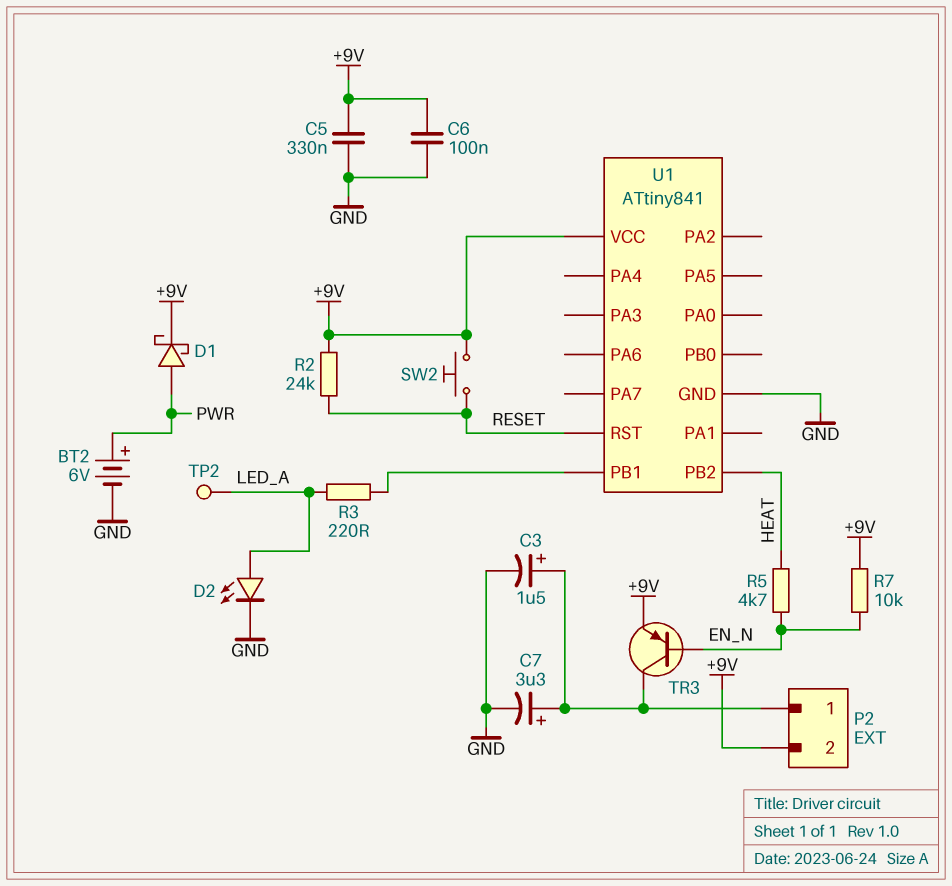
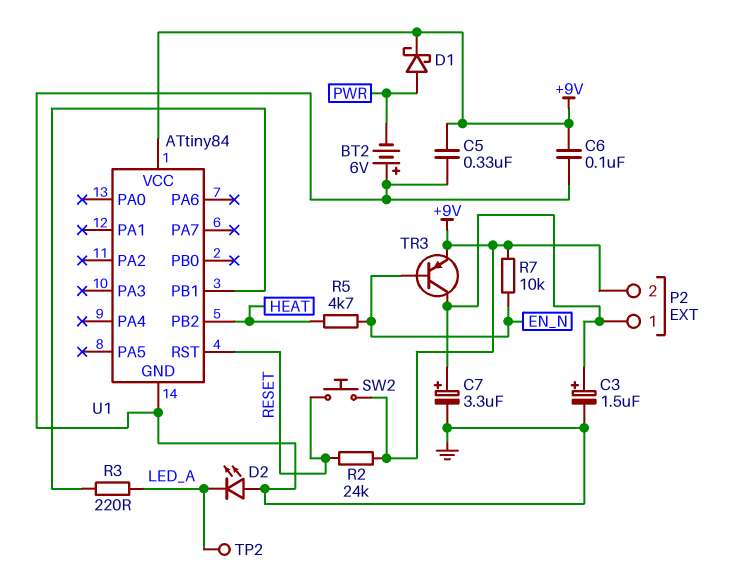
BT2: 6V (plus PWR, minus GND) -> 6V (plus GND, minus PWR)
D2: LED (A LED_A, K GND) -> LED (A GND, K LED_A)
U1: ATtiny841 -> ATtiny84

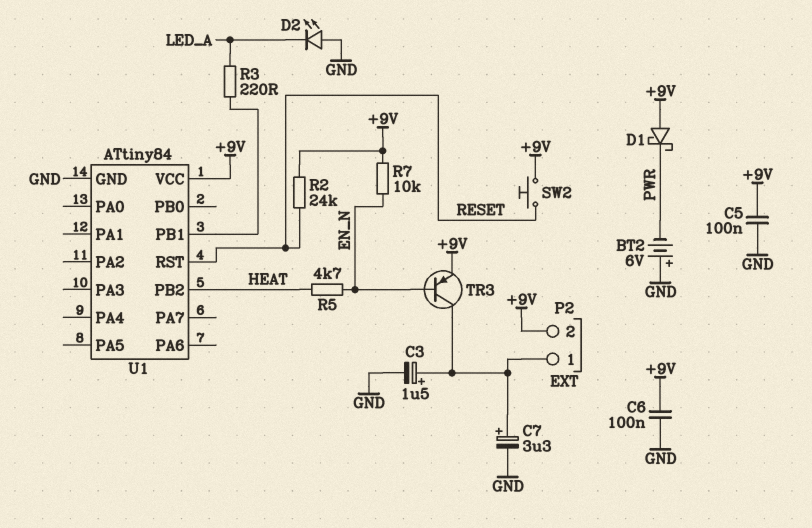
C5: 330nF (+9V, GND) -> 100nF (+9V, GND)
D1: schottky (A PWR, K +9V) -> schottky (A +9V, K PWR)
TP2: test point (LED_A) -> none

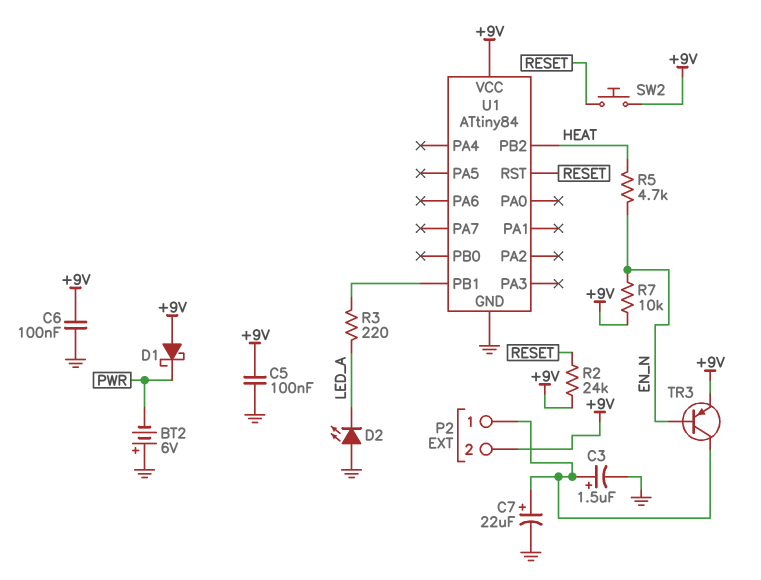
C7: 3.3uF (plus P2/1, minus GND) -> 22uF (plus P2/1, minus GND)

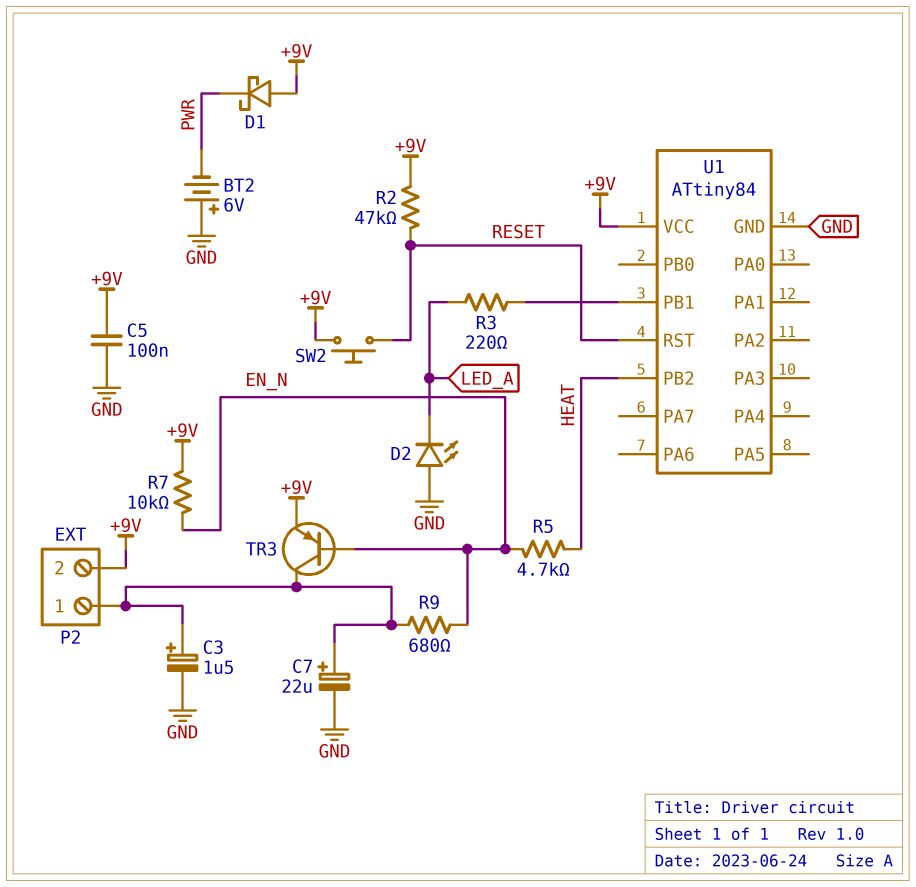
C6: 100nF (+9V, GND) -> none
R2: 24k (+9V, RESET) -> 47k (+9V, RESET)
R9: none -> 680 (EN_N, P2/1)

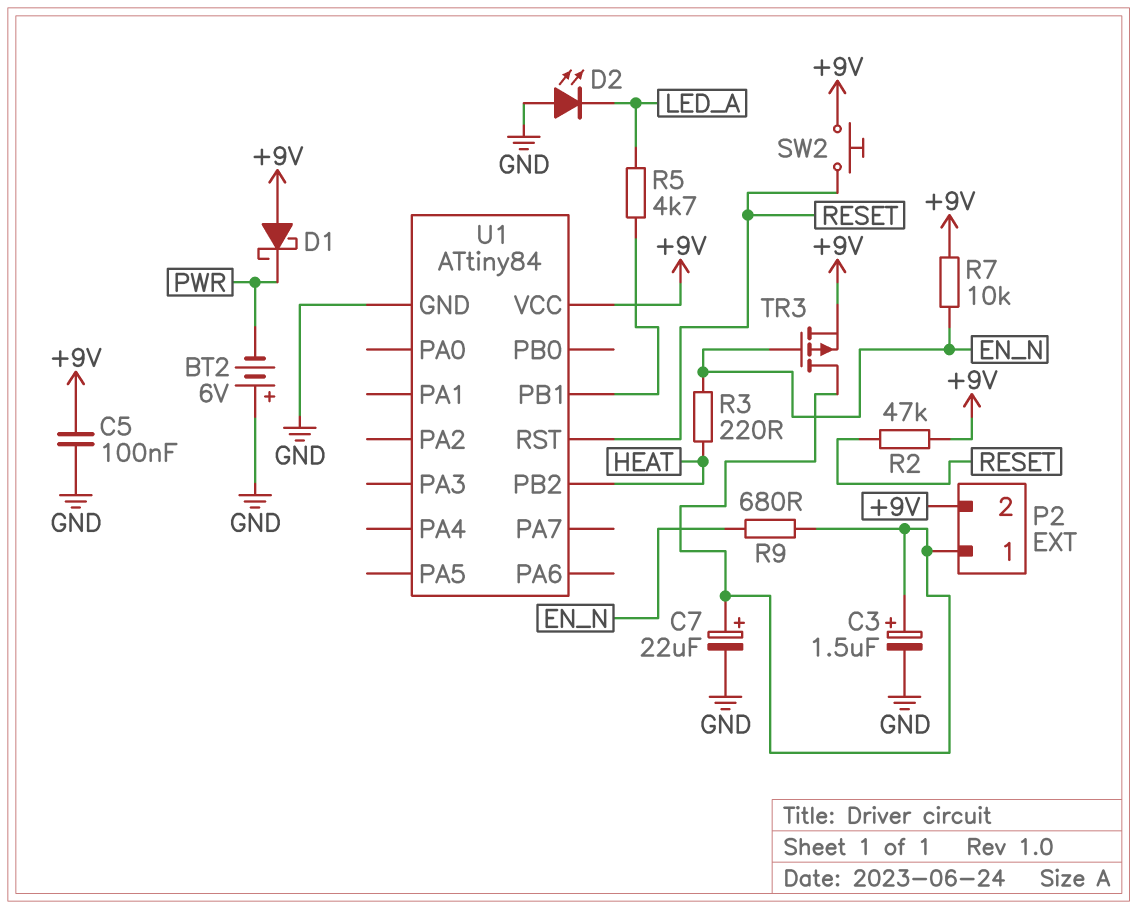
R3: 220 (LED_A, U1/PB1) -> 220 (EN_N, HEAT)
R5: 4.7k (EN_N, HEAT) -> 4.7k (LED_A, U1/PB1)
TR3: PNP (B EN_N, C P2/1, E +9V) -> PMOS (G EN_N, D P2/1, S +9V)

